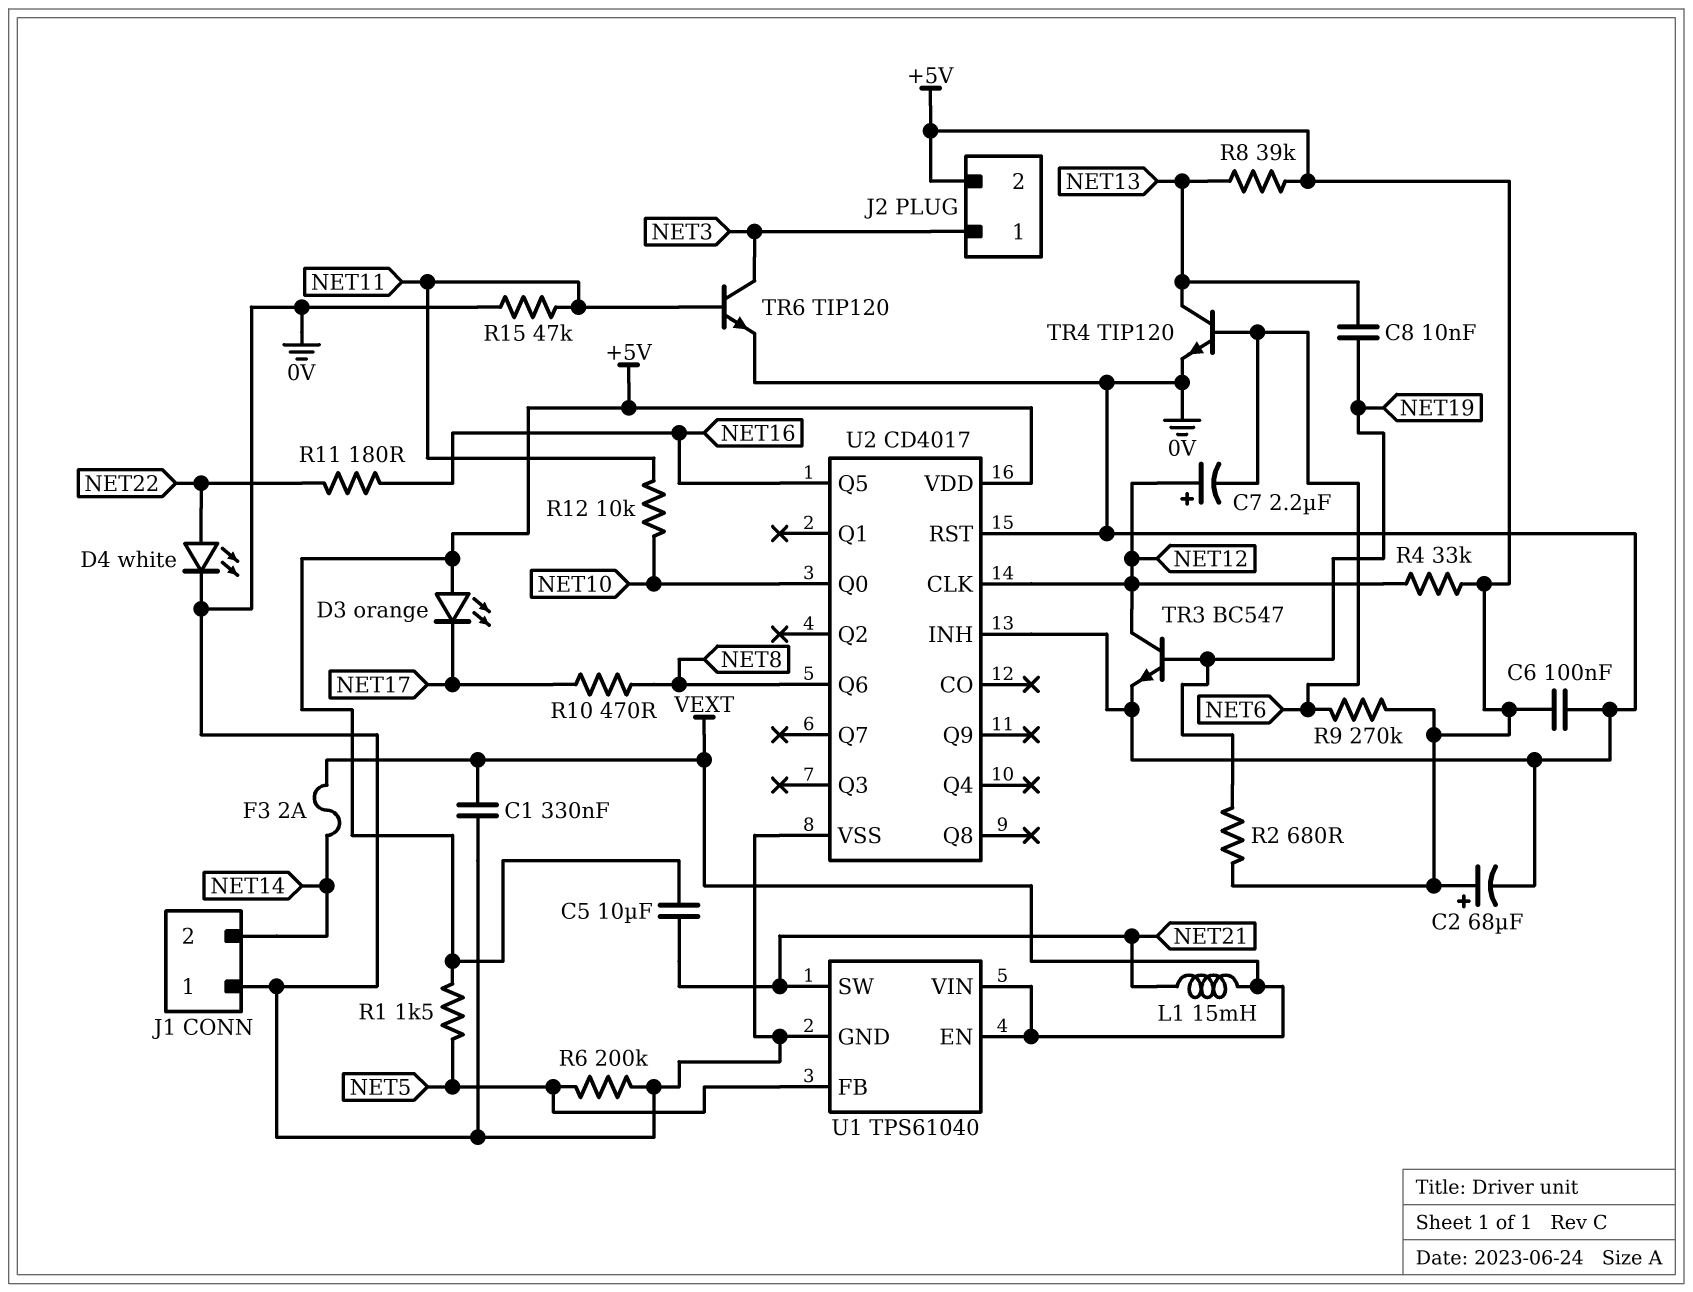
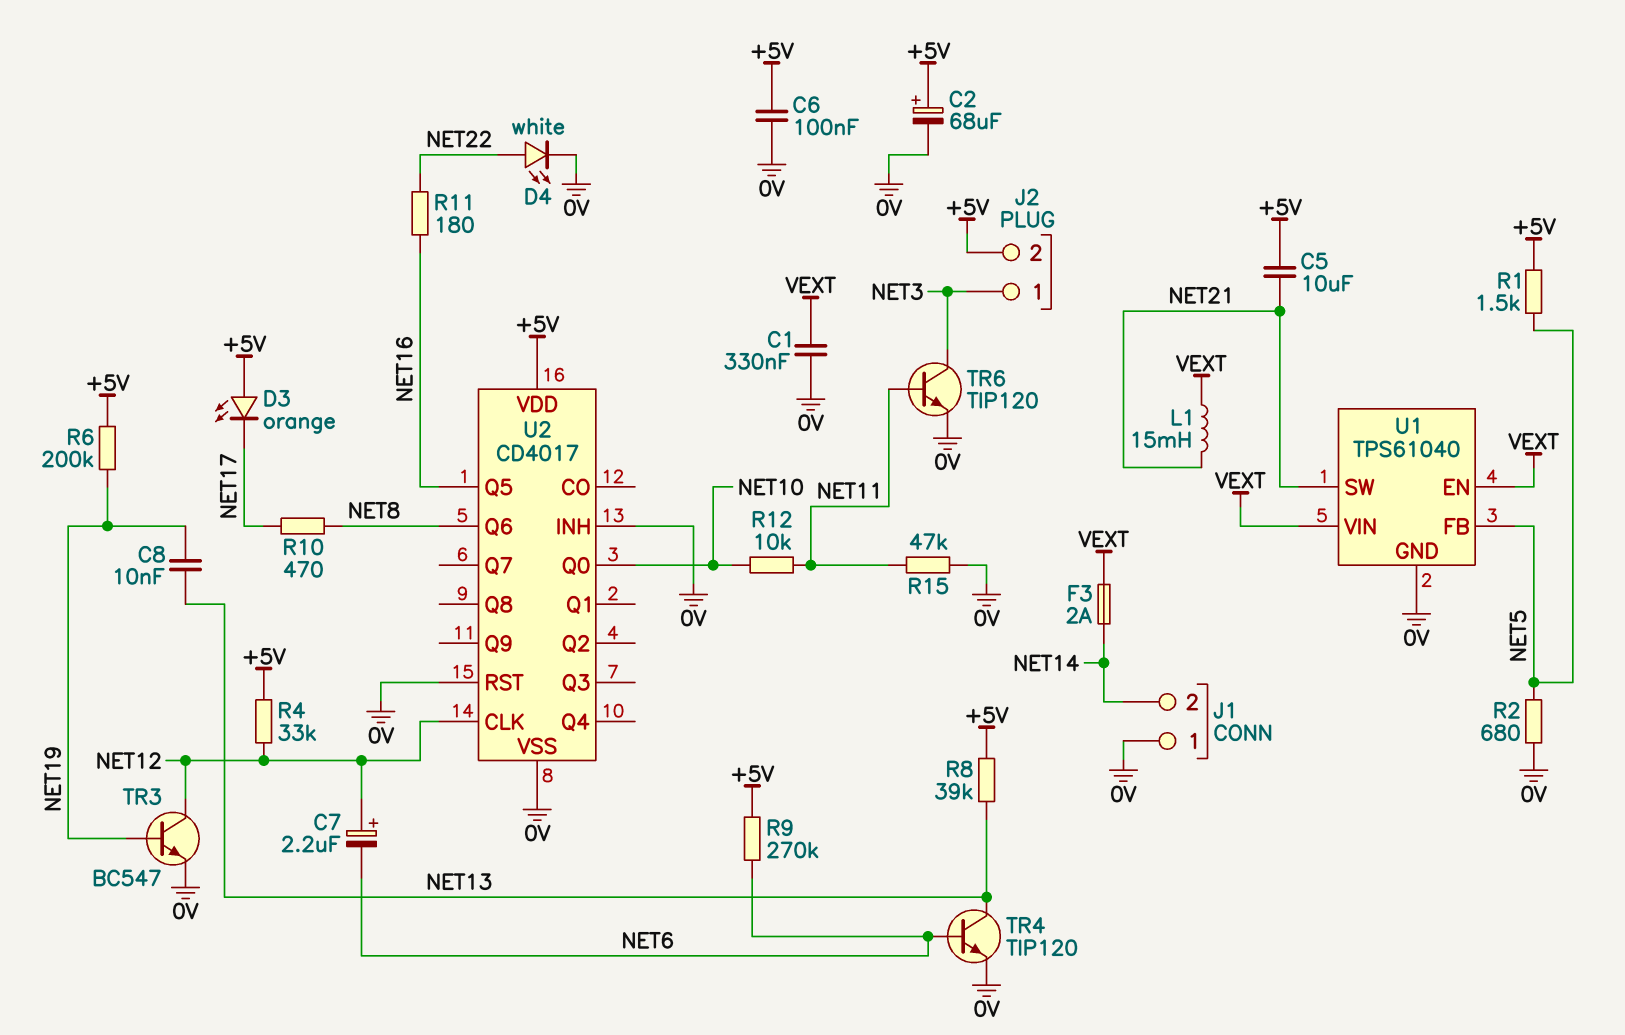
R2: 680 (+5V, NET19) -> 680 (0V, NET5)
R6: 200k (0V, NET5) -> 200k (+5V, NET19)

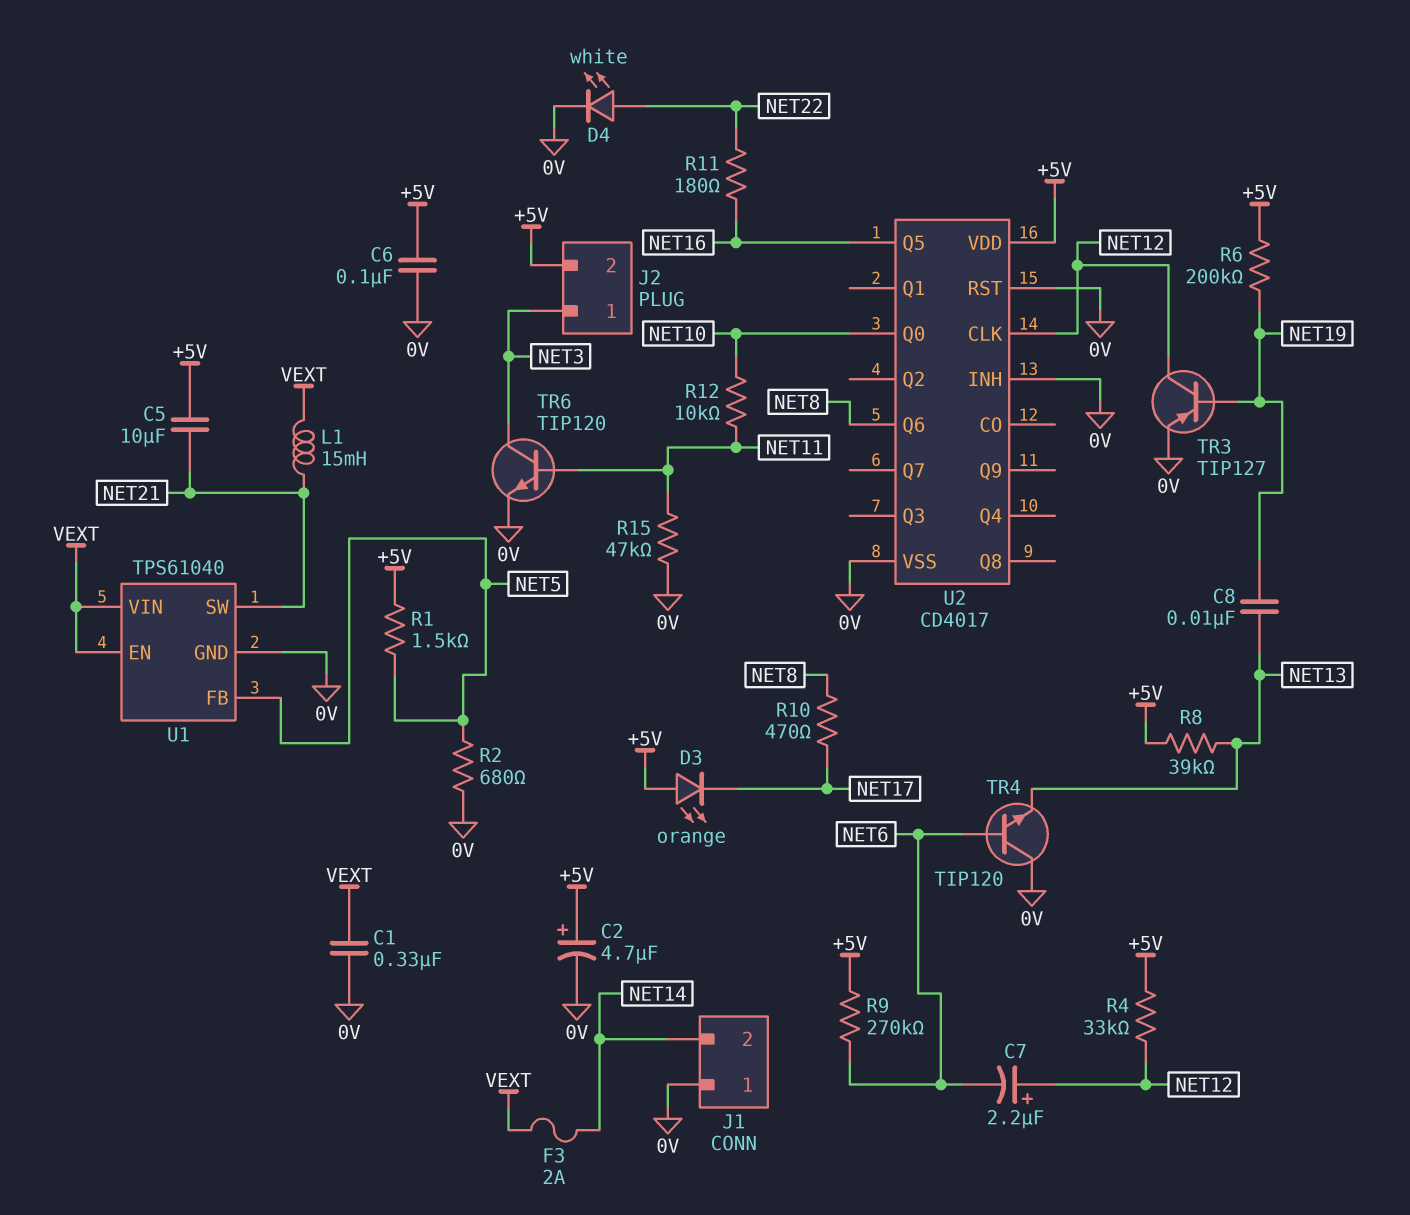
C2: 68uF (plus +5V, minus 0V) -> 4.7uF (plus +5V, minus 0V)
TR3: NPN BC547 (B NET19, C NET12, E 0V) -> PNP TIP127 (B NET19, C NET12, E 0V)
TR4: NPN TIP120 (B NET6, C NET13, E 0V) -> NPN TIP120 (B NET6, C 0V, E NET13)

